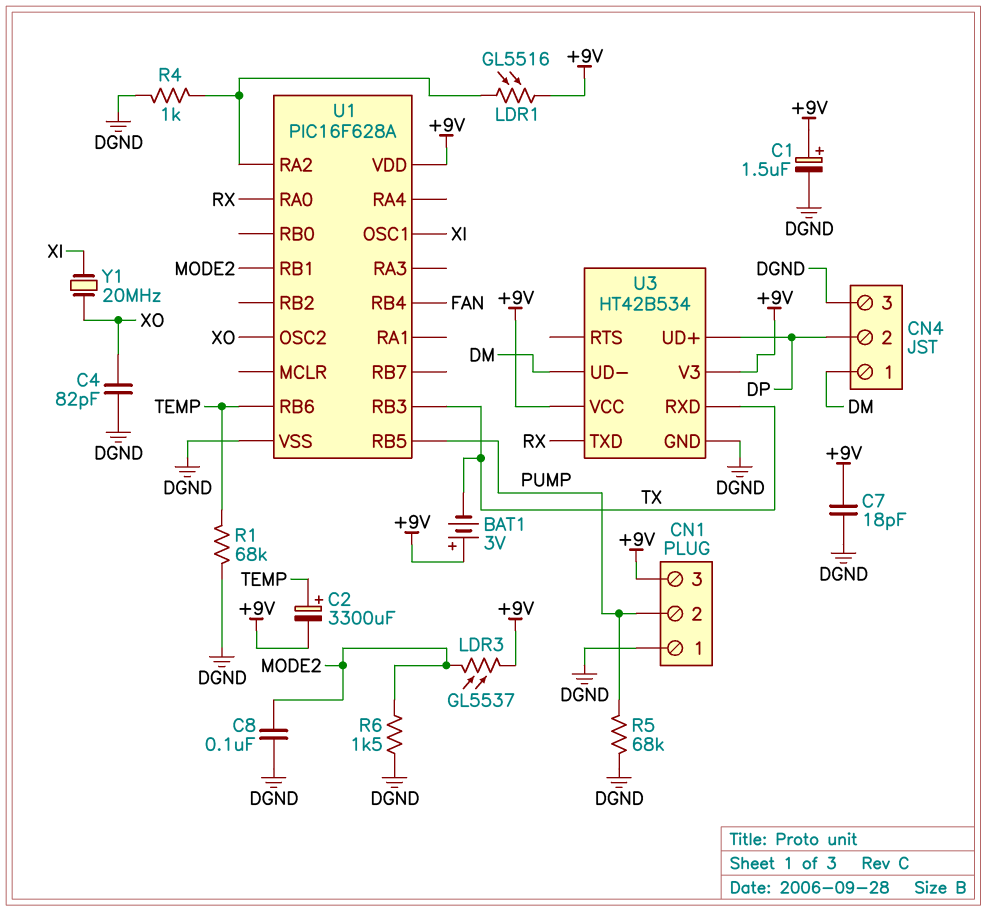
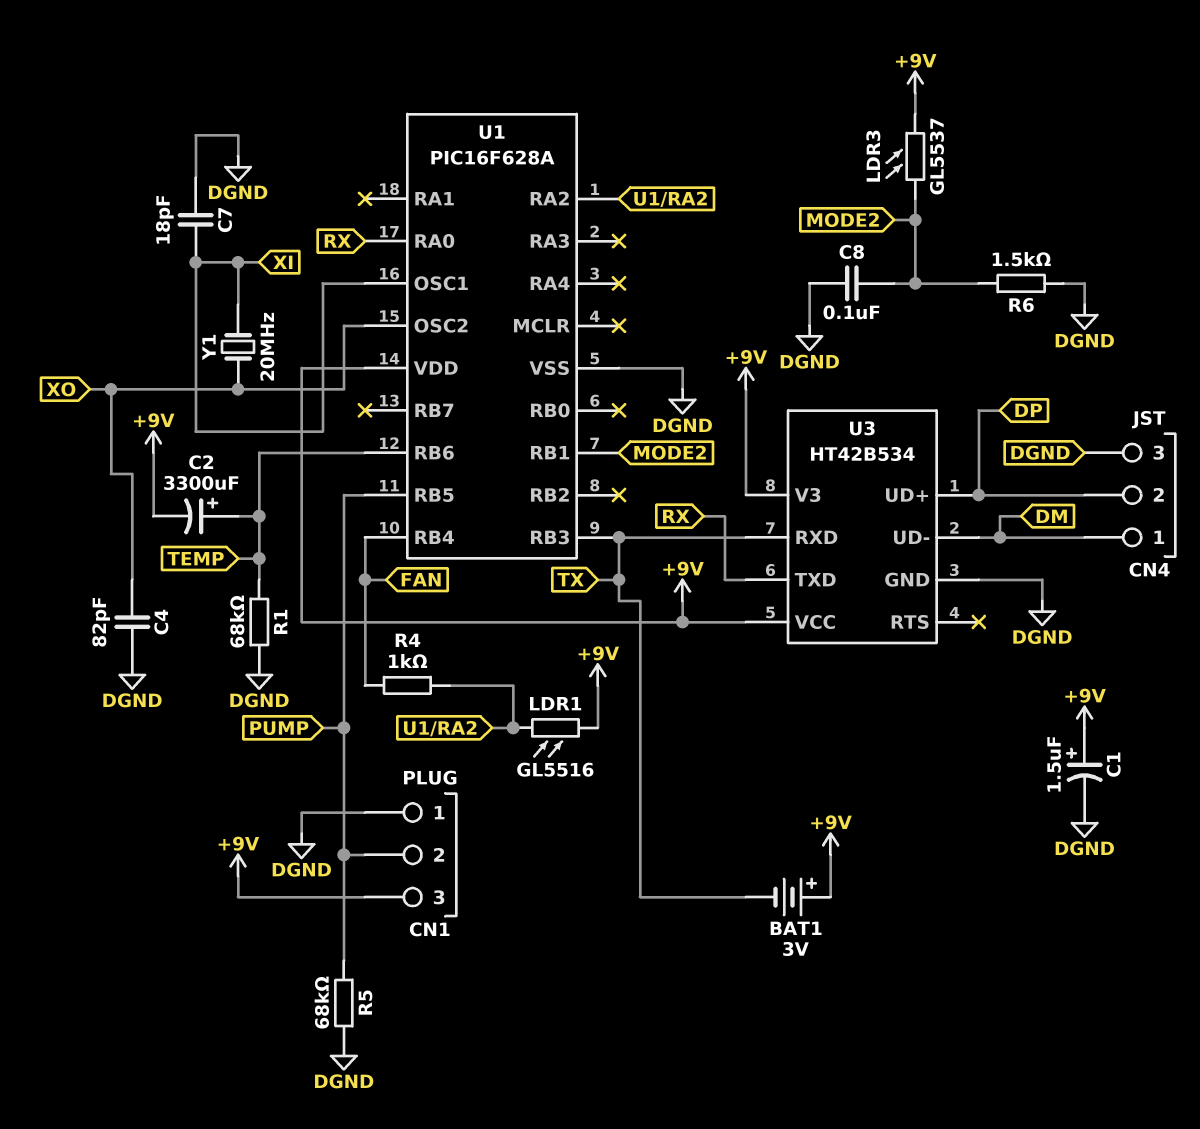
C7: 18pF (+9V, DGND) -> 18pF (DGND, XI)
R4: 1k (DGND, U1/RA2) -> 1k (FAN, U1/RA2)

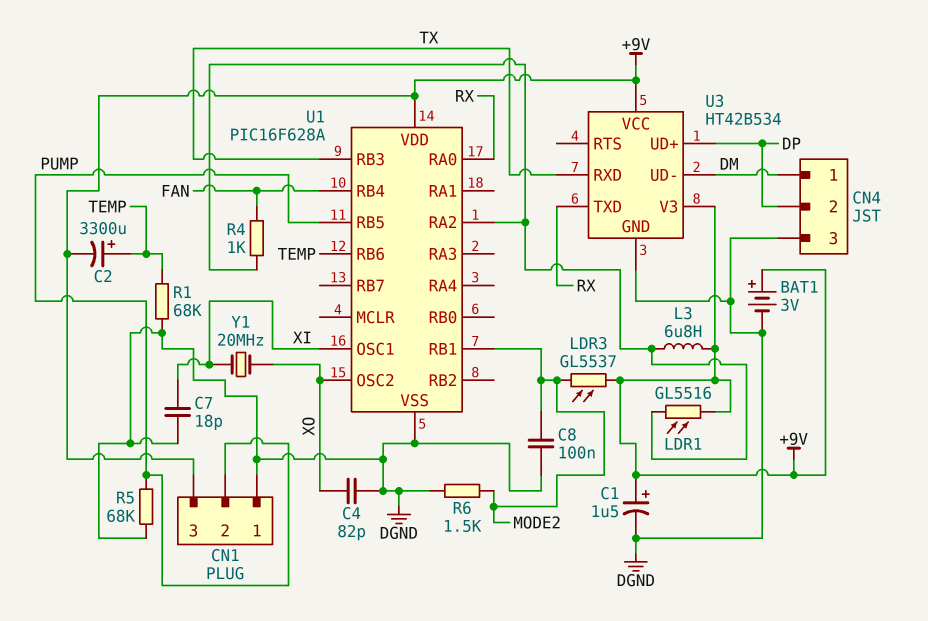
BAT1: 3V (plus +9V, minus TX) -> 3V (plus +9V, minus DGND)
L3: none -> 6.8uH (+9V, U1/RA2)

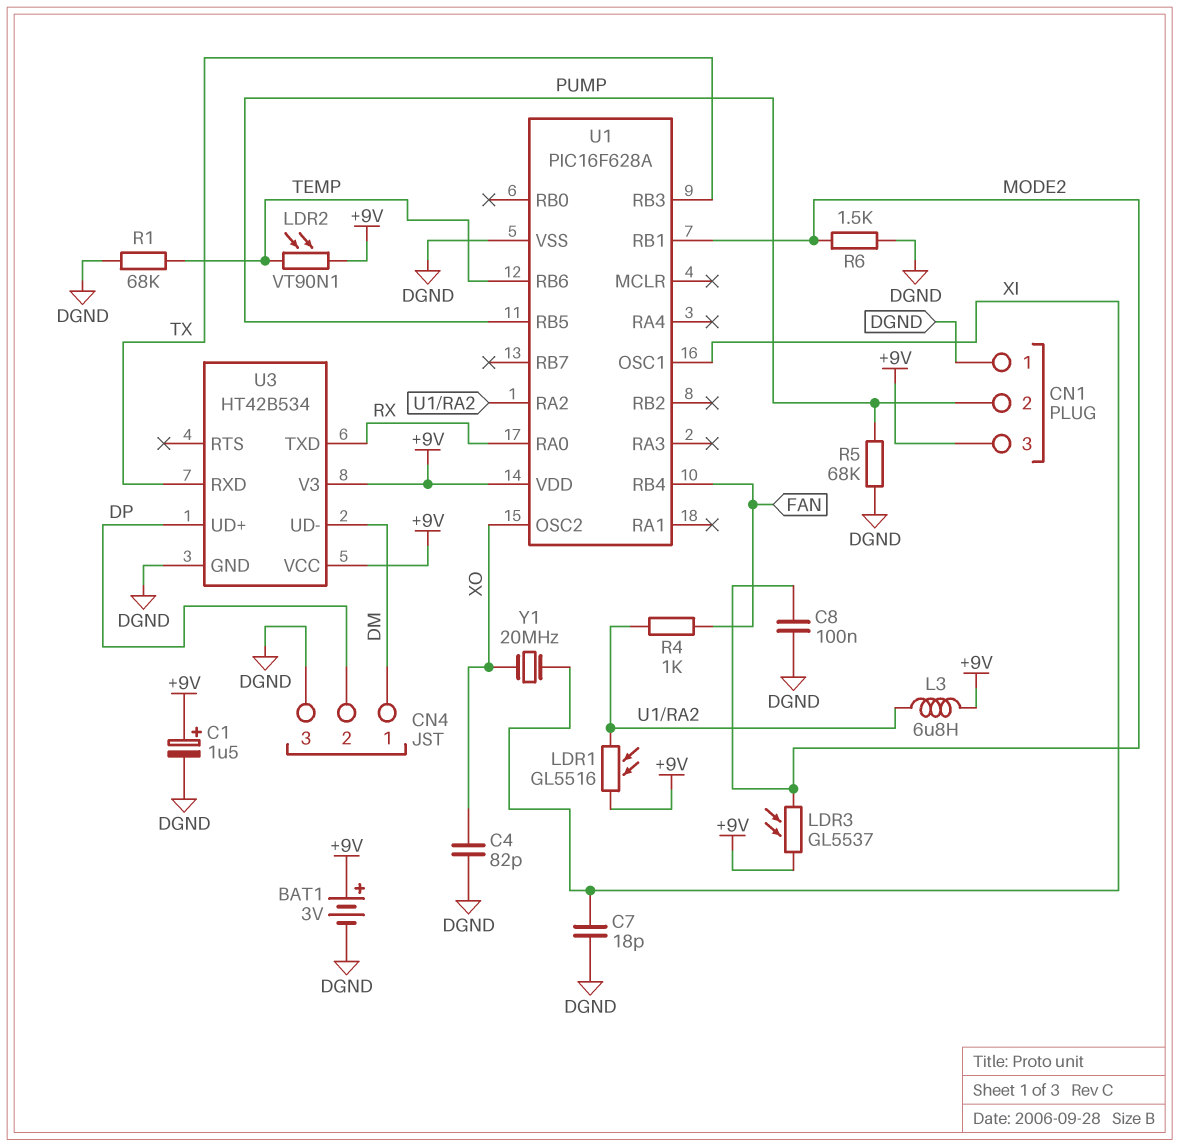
C2: 3300uF (plus TEMP, minus +9V) -> none
LDR2: none -> VT90N1 (+9V, TEMP)

